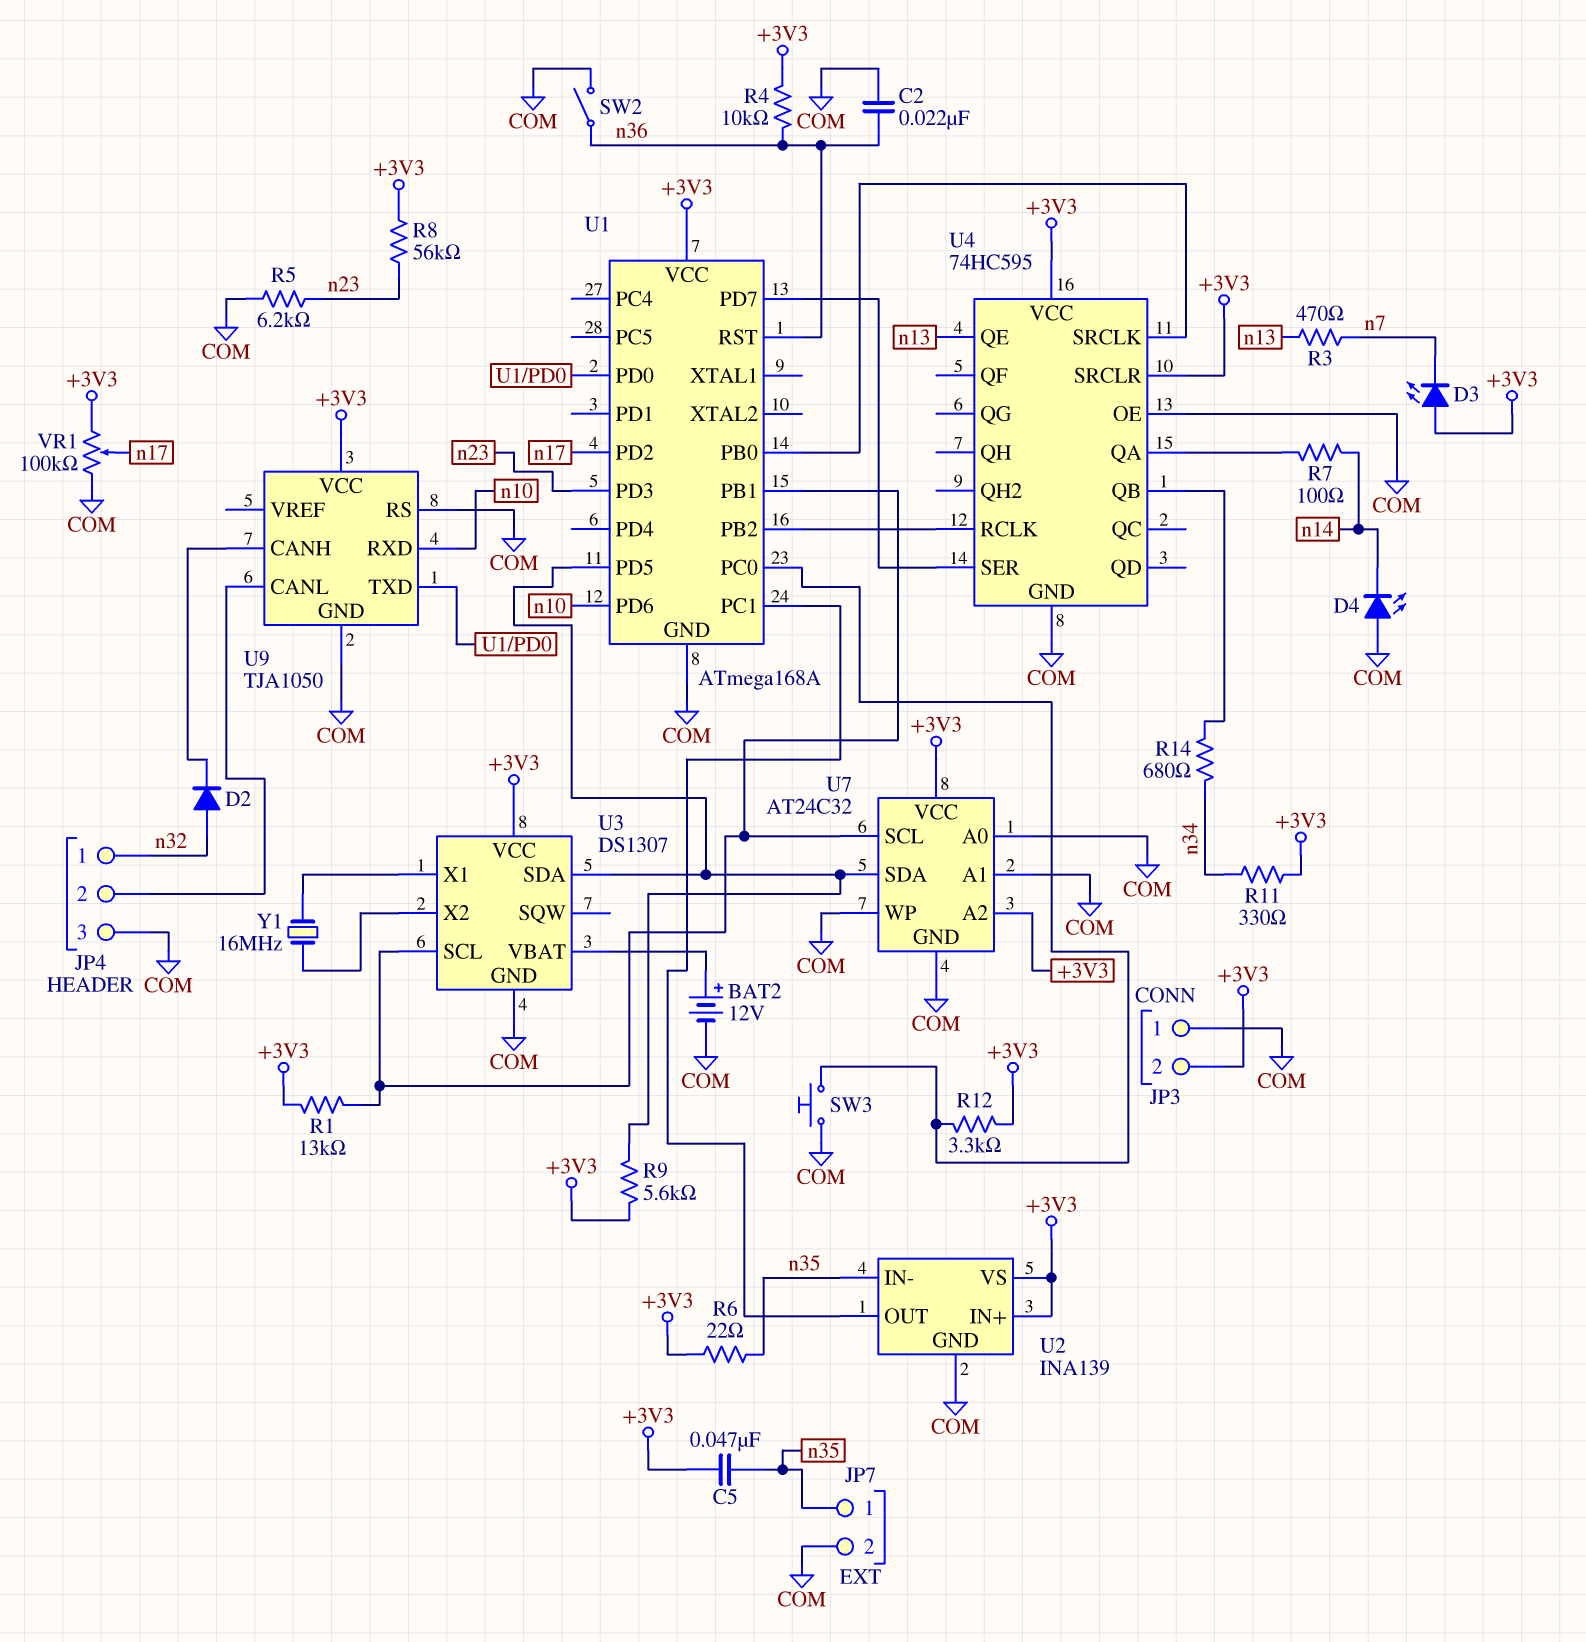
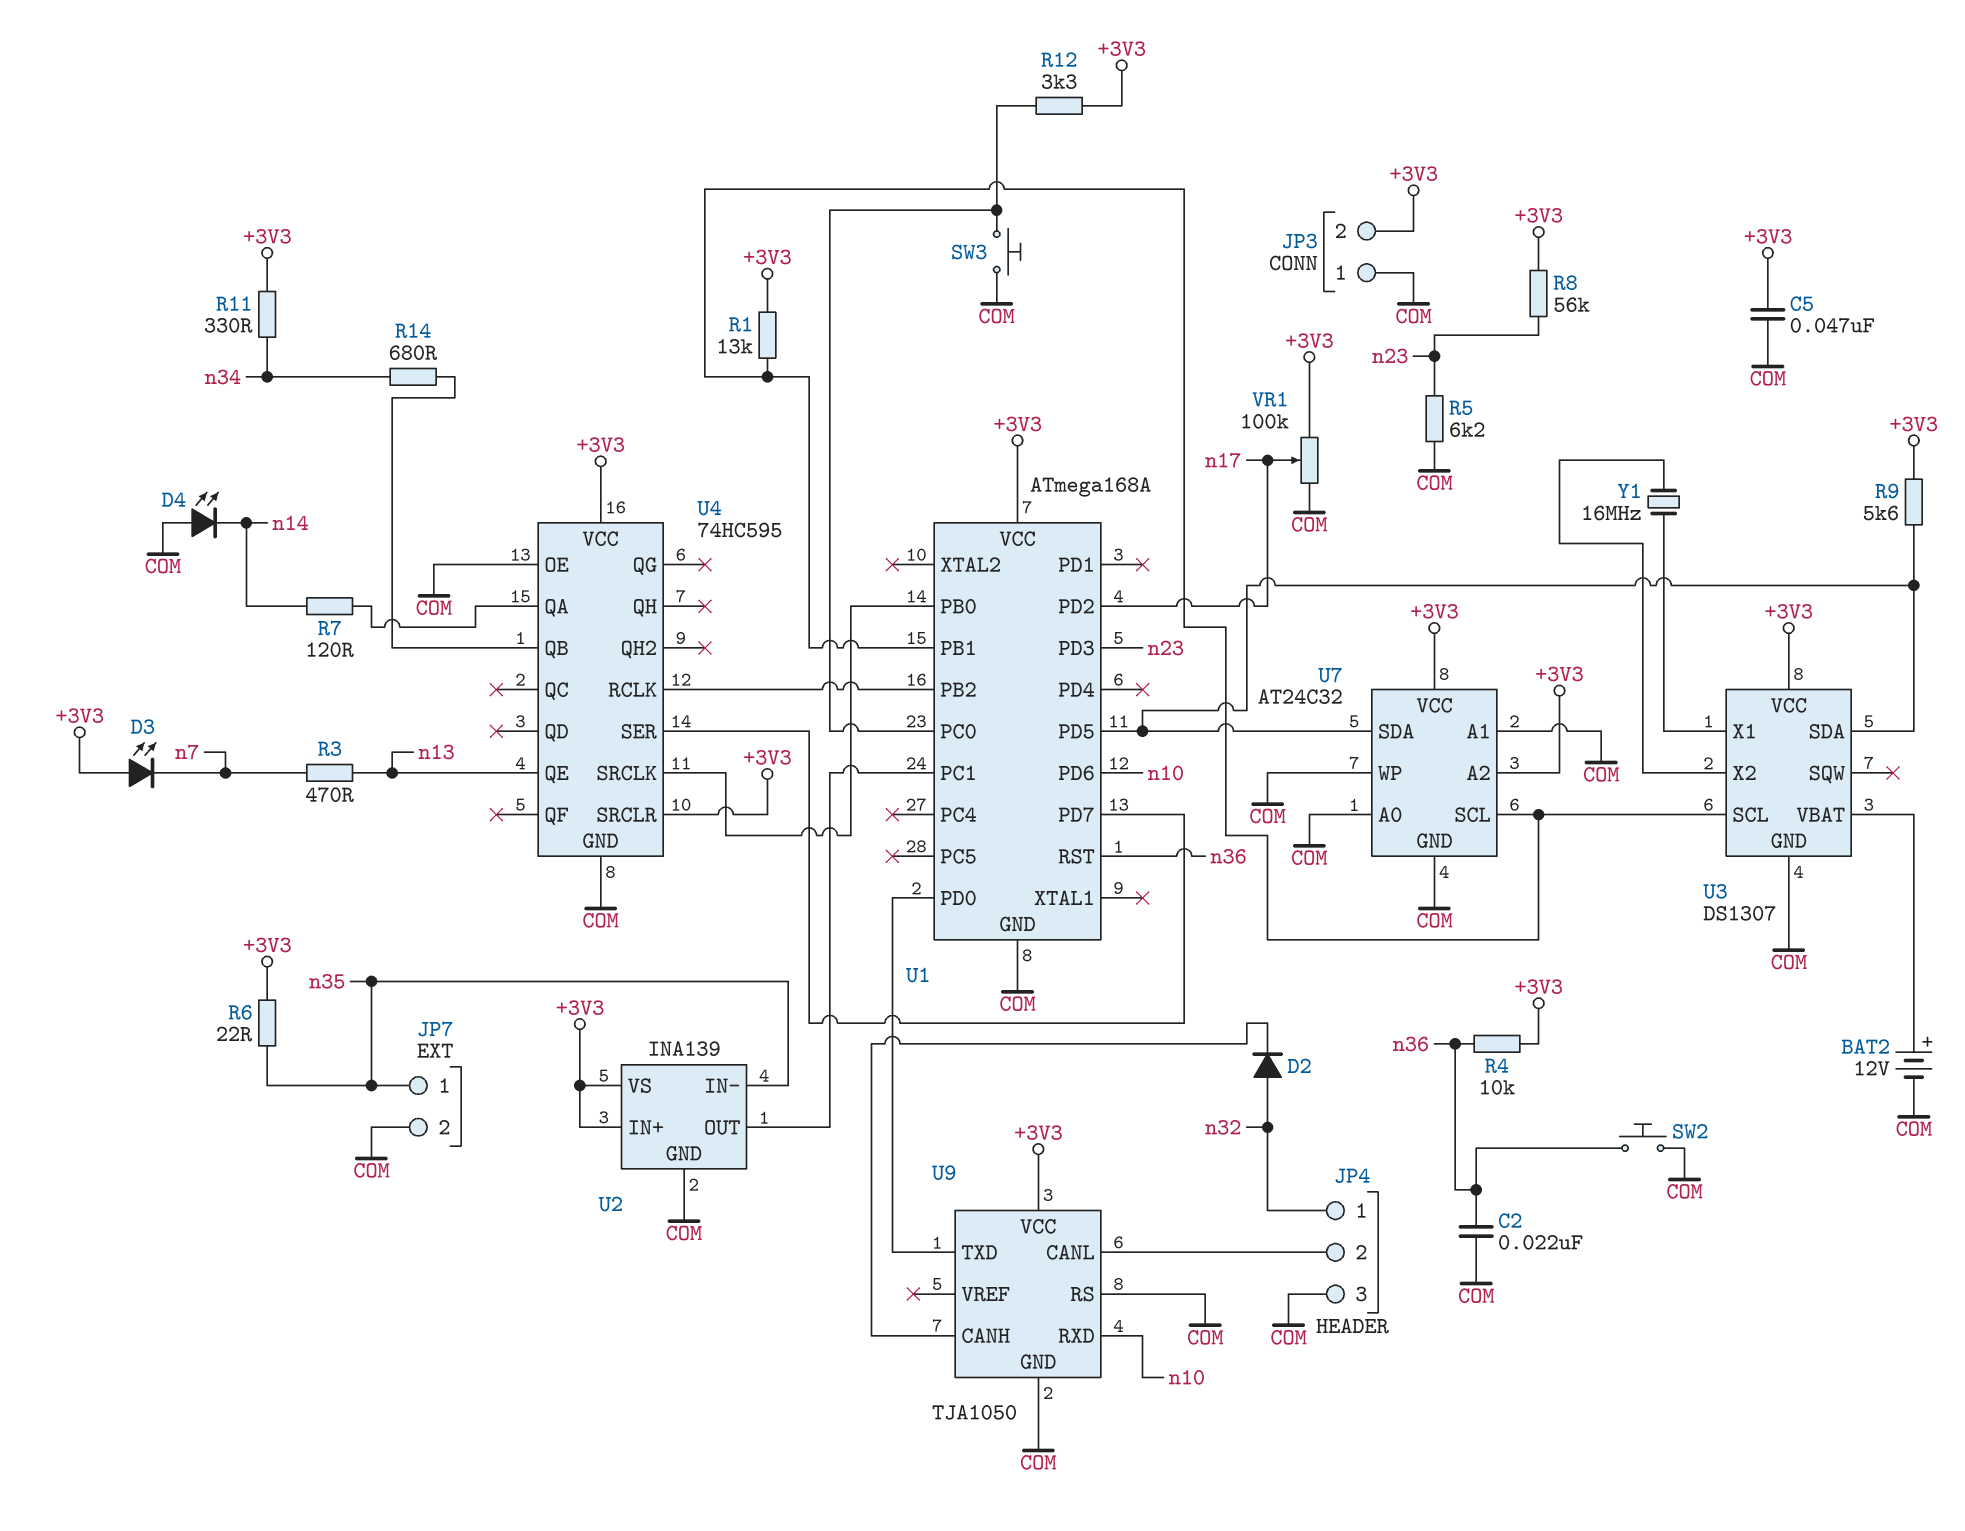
C5: 47nF (+3V3, n35) -> 47nF (+3V3, COM)
R7: 100 (U4/QA, n14) -> 120 (U4/QA, n14)
SW2: switch (COM, n36) -> button (COM, n36)

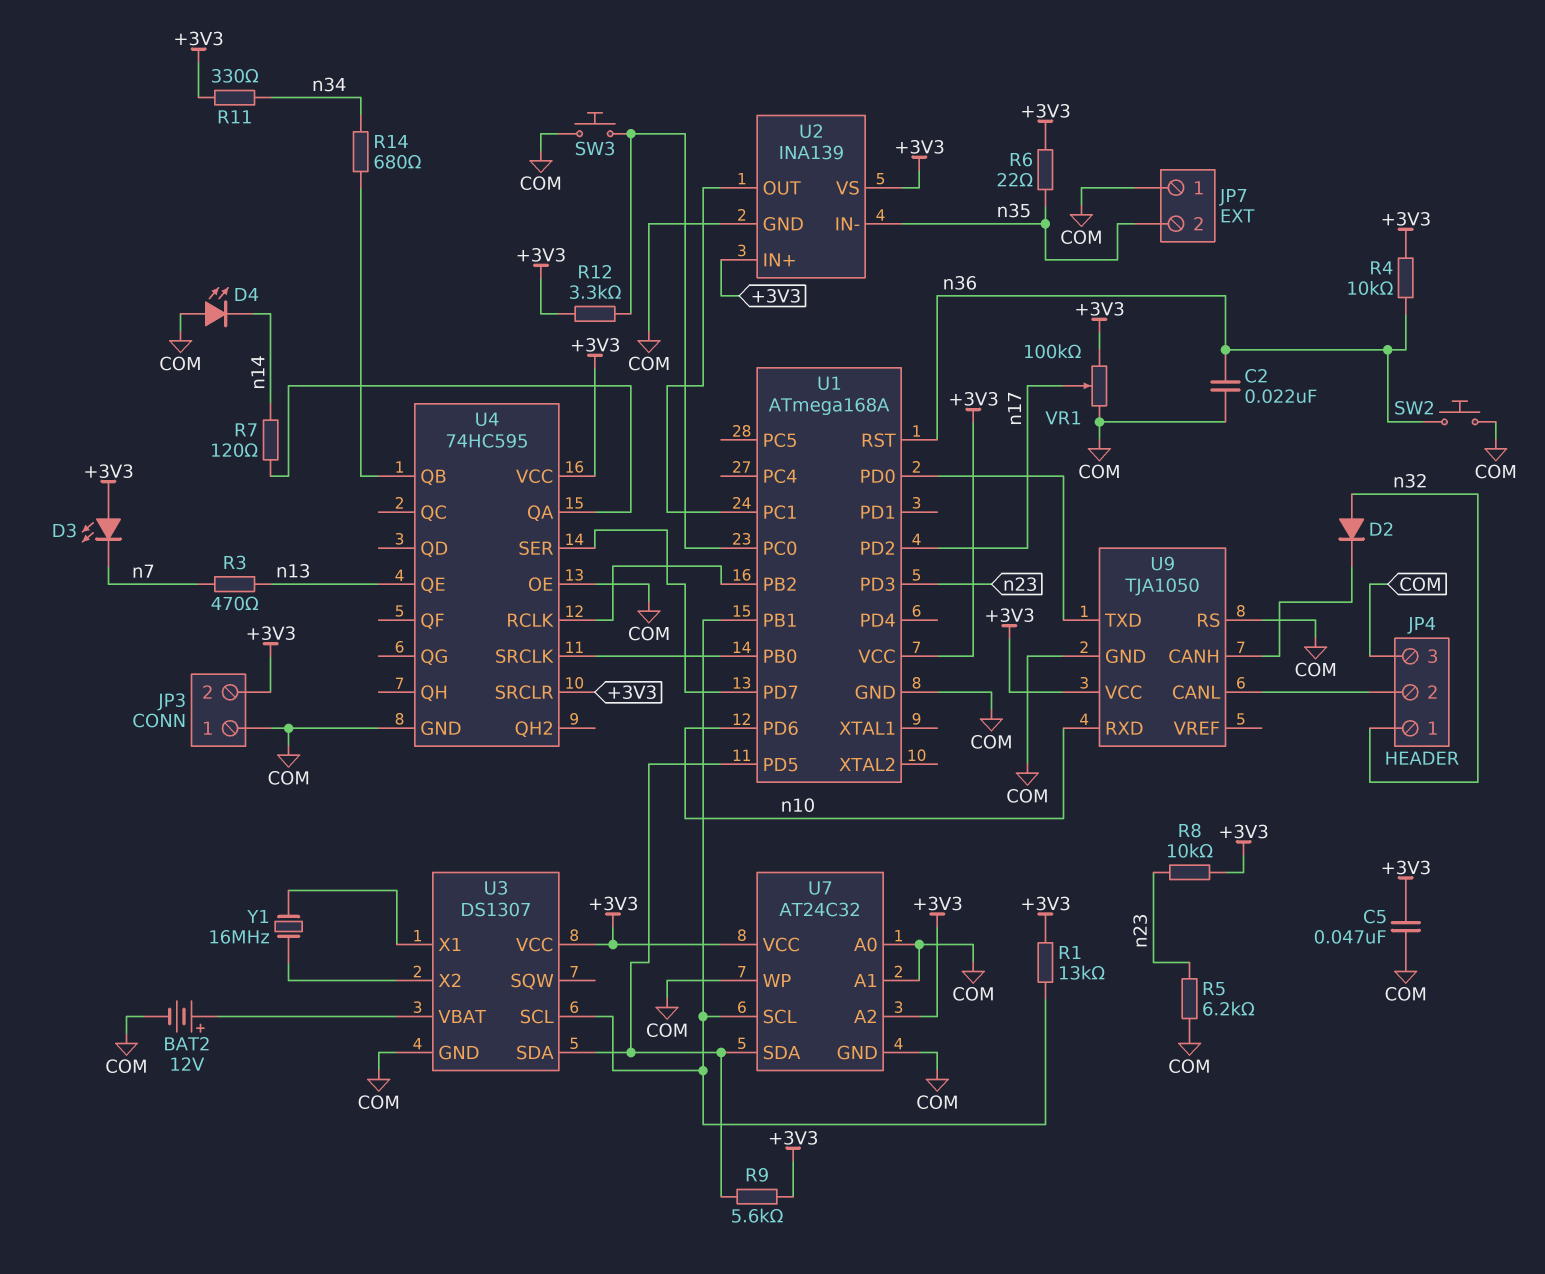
JP7 pin 1: n35 -> COM
JP7 pin 2: COM -> n35
R8: 56k (+3V3, n23) -> 10k (+3V3, n23)

